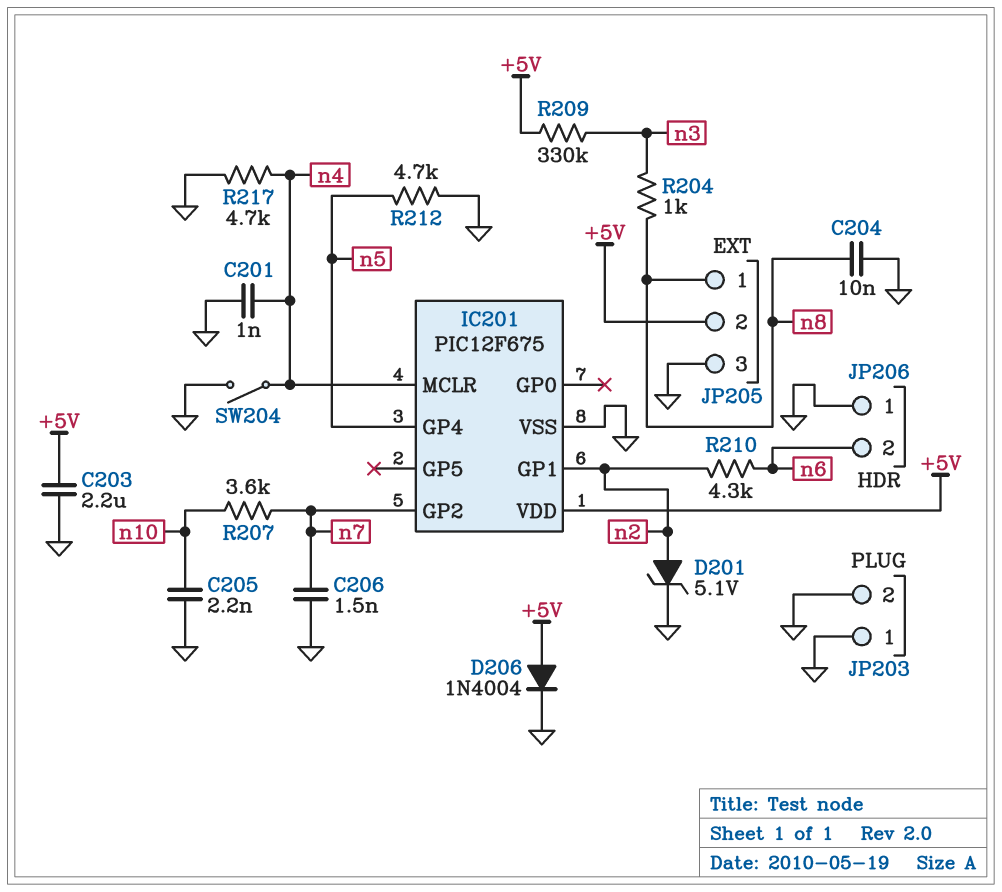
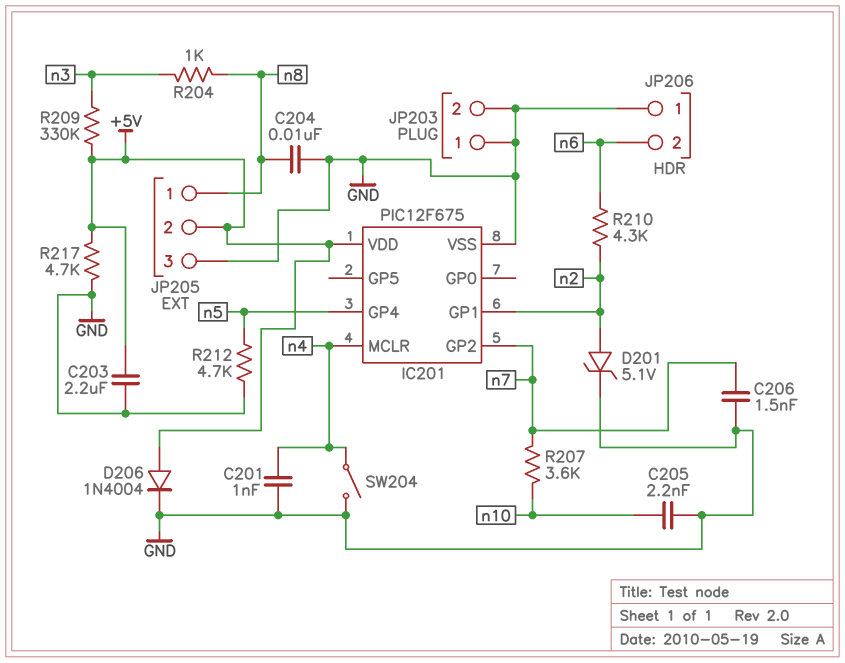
R217: 4.7k (GND, n4) -> 4.7k (+5V, GND)

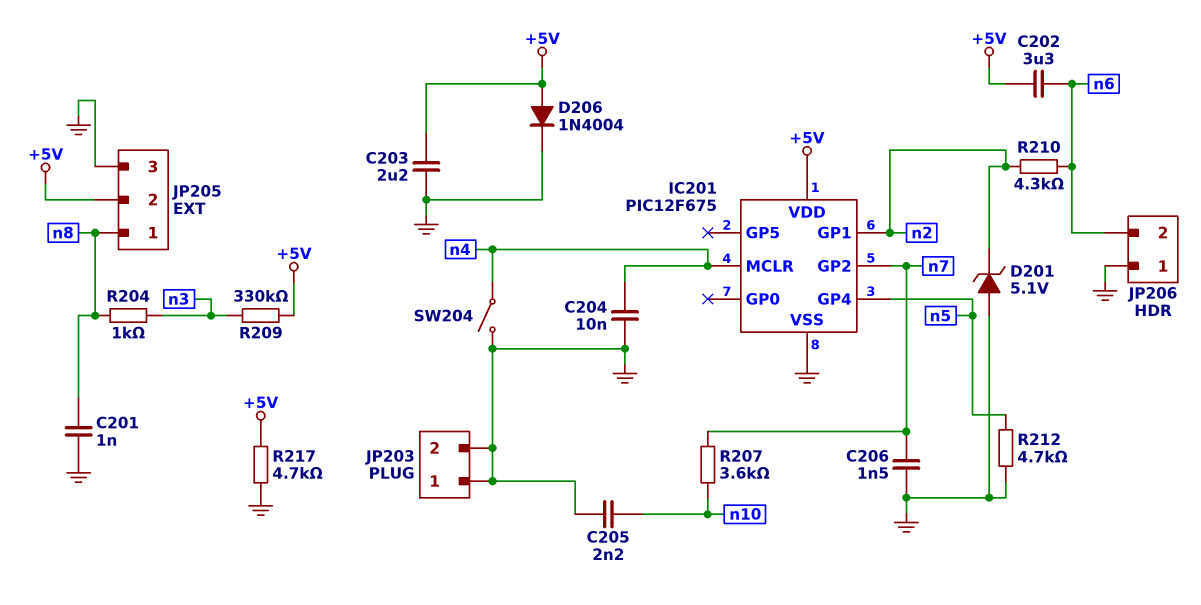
C201: 1nF (GND, n4) -> 1nF (GND, n8)
C202: none -> 3.3uF (+5V, n6)
C204: 10nF (GND, n8) -> 10nF (GND, n4)
D201: zener 5.1V (A n2, K GND) -> zener 5.1V (A GND, K n2)

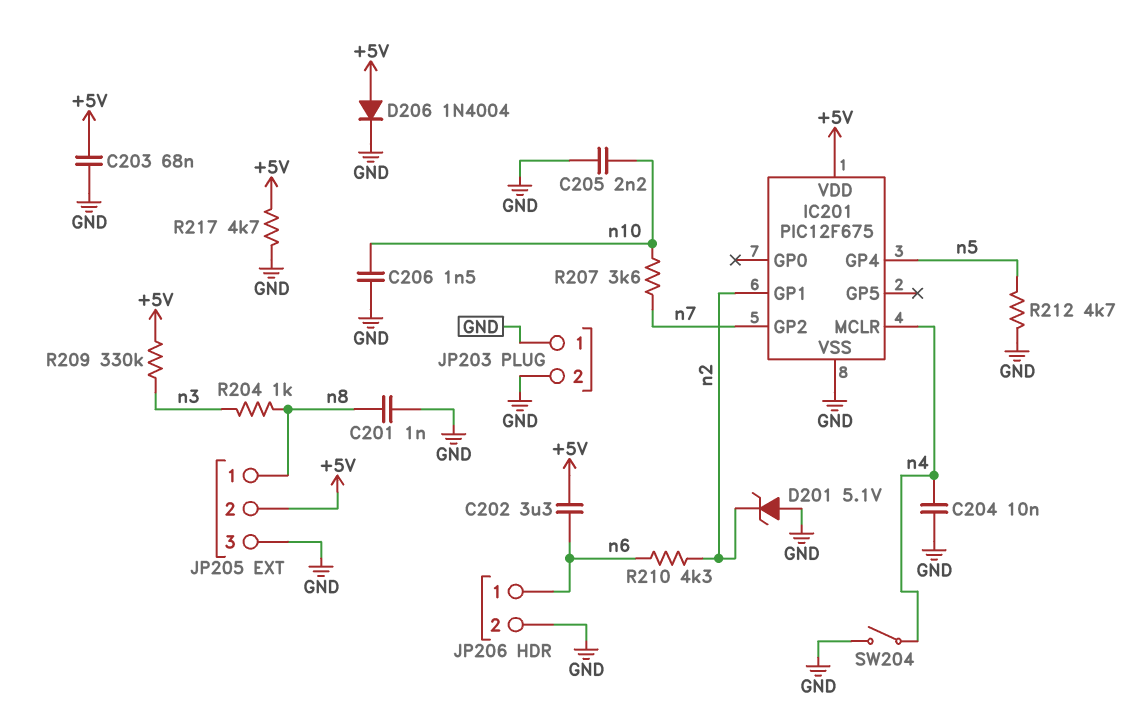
C203: 2.2uF (+5V, GND) -> 68nF (+5V, GND)
C206: 1.5nF (GND, n7) -> 1.5nF (GND, n10)
JP206 pin 1: GND -> n6
JP206 pin 2: n6 -> GND

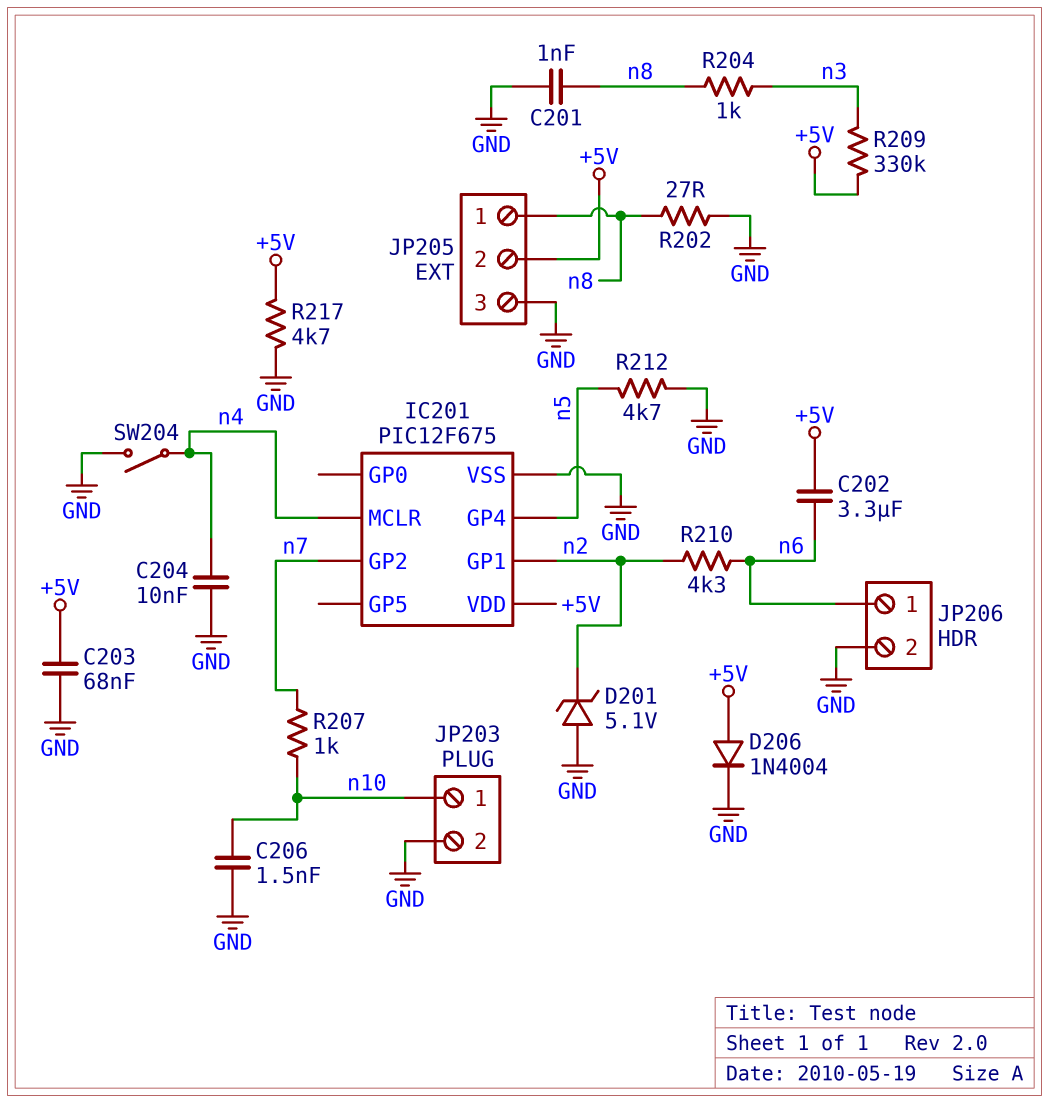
C205: 2.2nF (GND, n10) -> none
JP203 pin 1: GND -> n10
R202: none -> 27 (GND, n8)
R207: 3.6k (n7, n10) -> 1k (n7, n10)

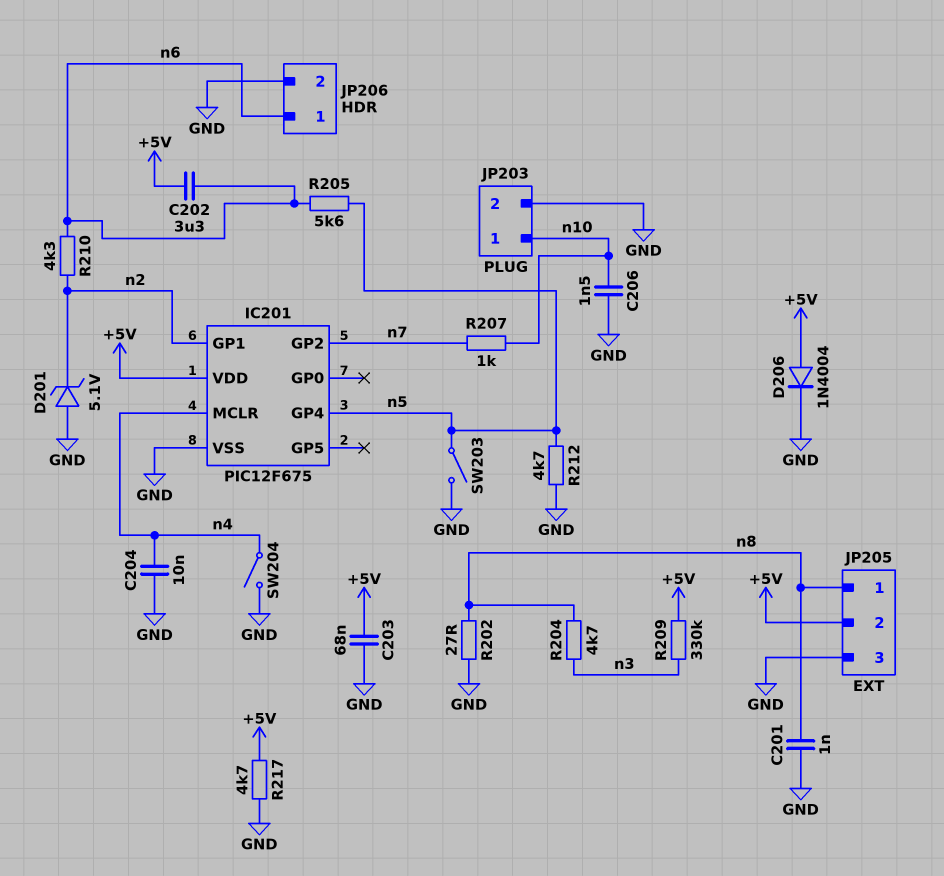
R204: 1k (n3, n8) -> 4.7k (n3, n8)
R205: none -> 5.6k (n5, n6)
SW203: none -> switch (GND, n5)

